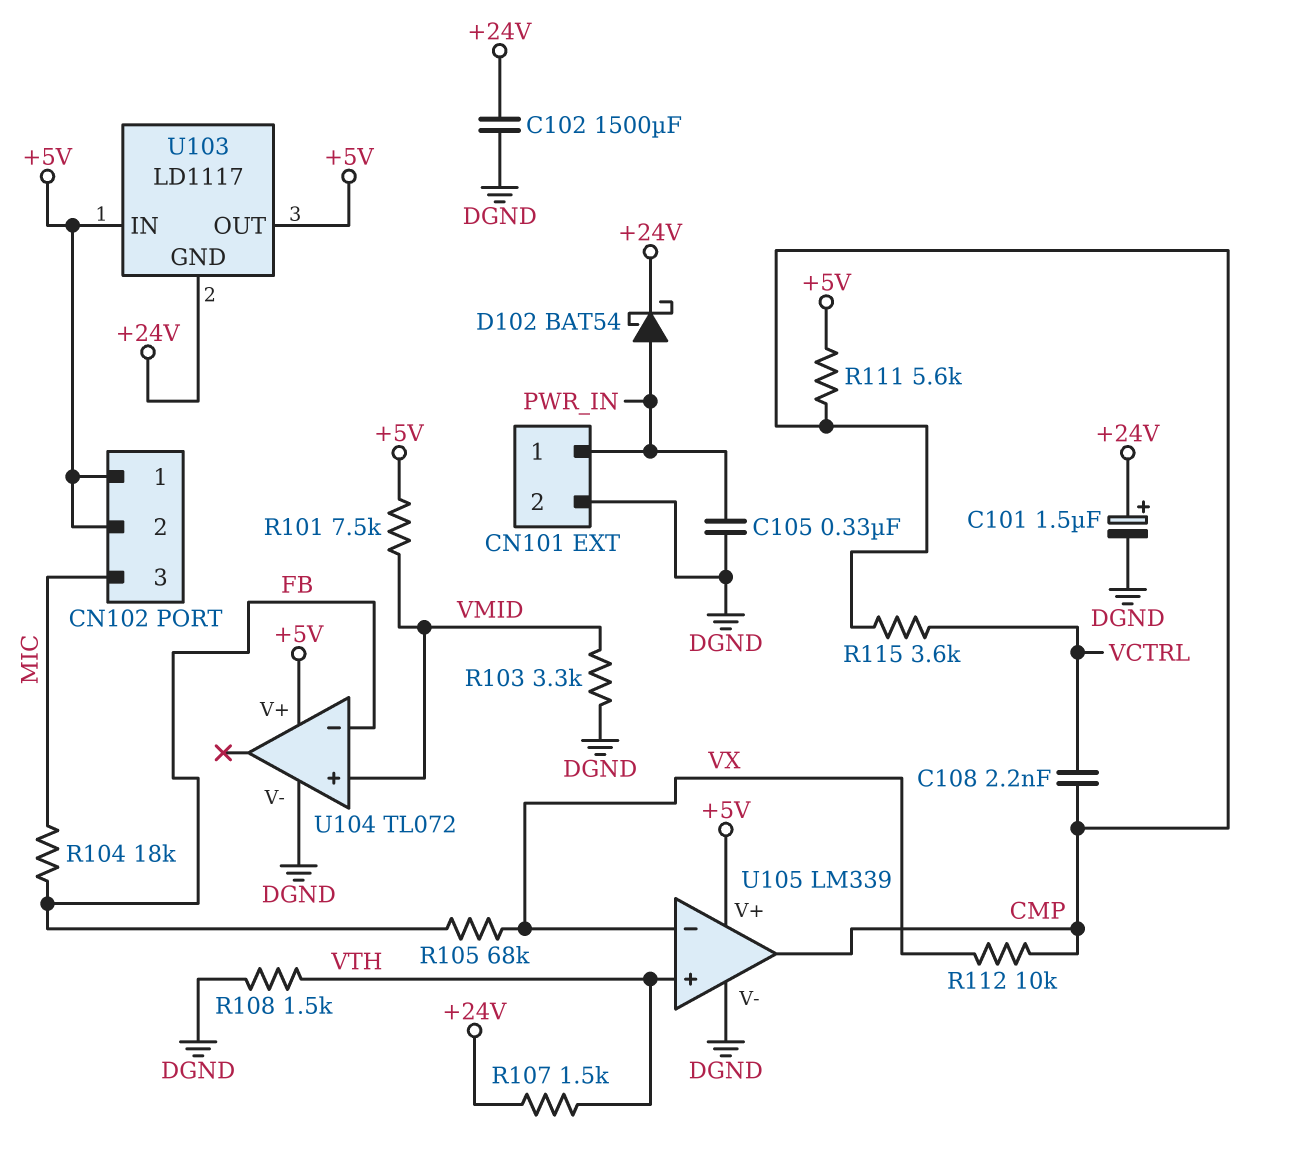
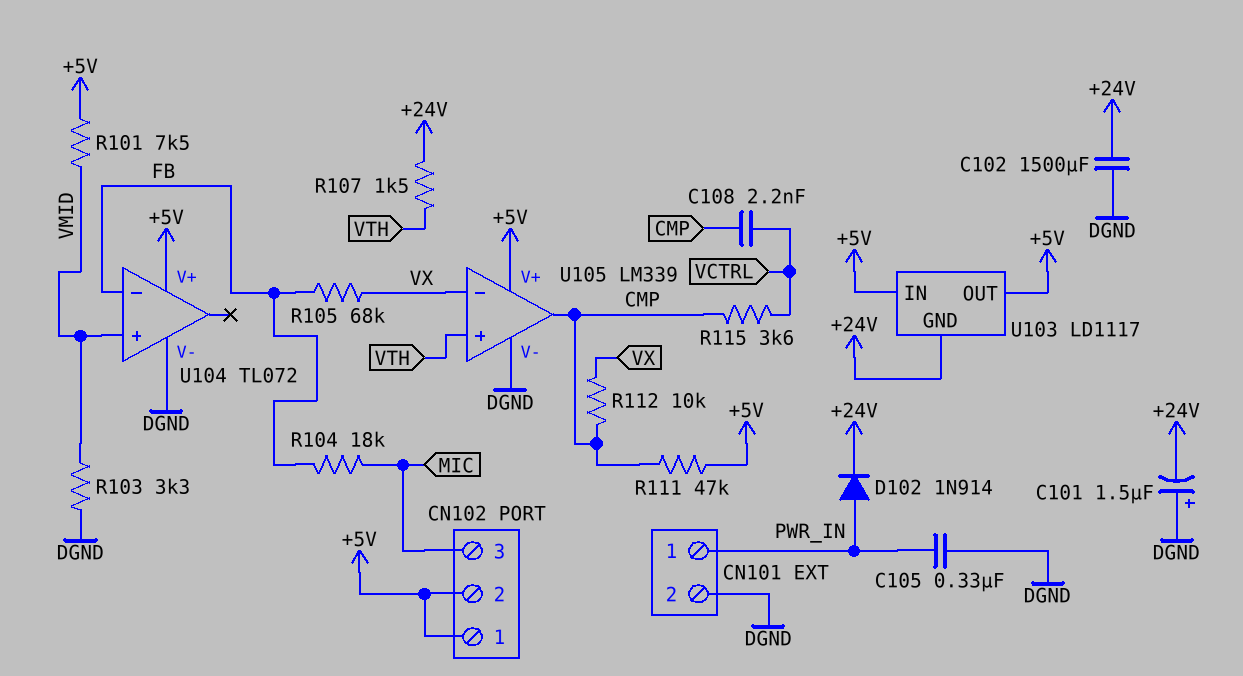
C101: 1.5uF (plus +24V, minus DGND) -> 1.5uF (plus DGND, minus +24V)
D102: schottky BAT54 (A PWR_IN, K +24V) -> diode 1N914 (A PWR_IN, K +24V)
R108: 1.5k (DGND, VTH) -> none
R111: 5.6k (+5V, CMP) -> 47k (+5V, CMP)

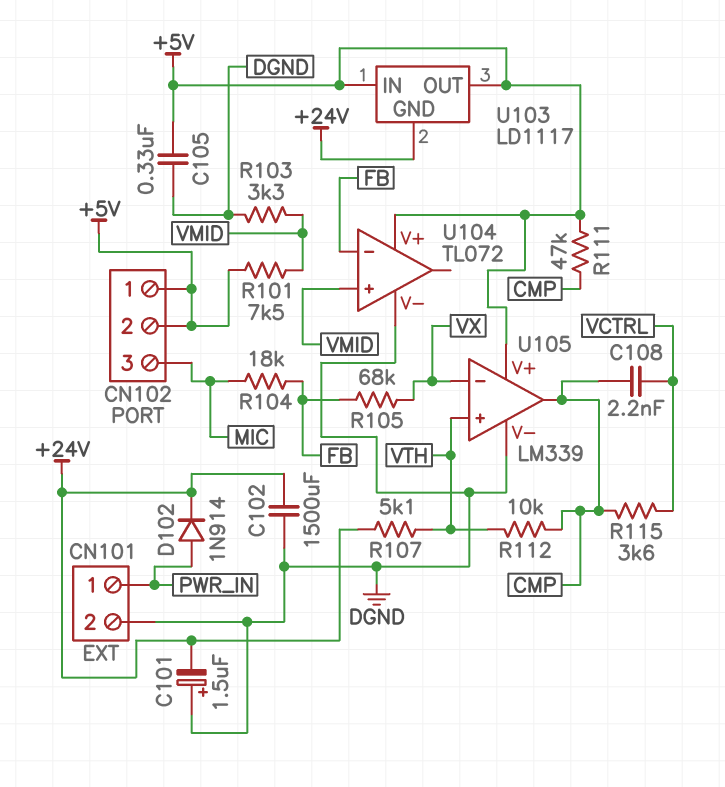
C105: 330nF (DGND, PWR_IN) -> 330nF (+5V, DGND)
R107: 1.5k (+24V, VTH) -> 5.1k (+24V, VTH)
R112: 10k (CMP, VX) -> 10k (CMP, VTH)

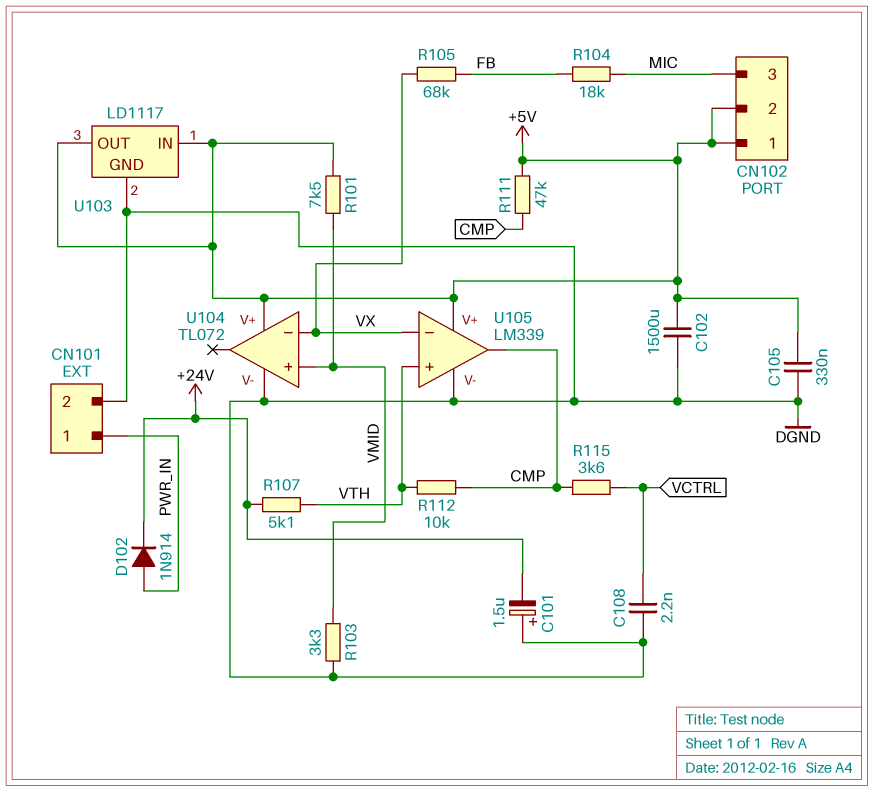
C102: 1500uF (+24V, DGND) -> 1500uF (+5V, DGND)
C108: 2.2nF (CMP, VCTRL) -> 2.2nF (DGND, VCTRL)
U103 pin GND: +24V -> DGND
U104 pin in-: FB -> VX

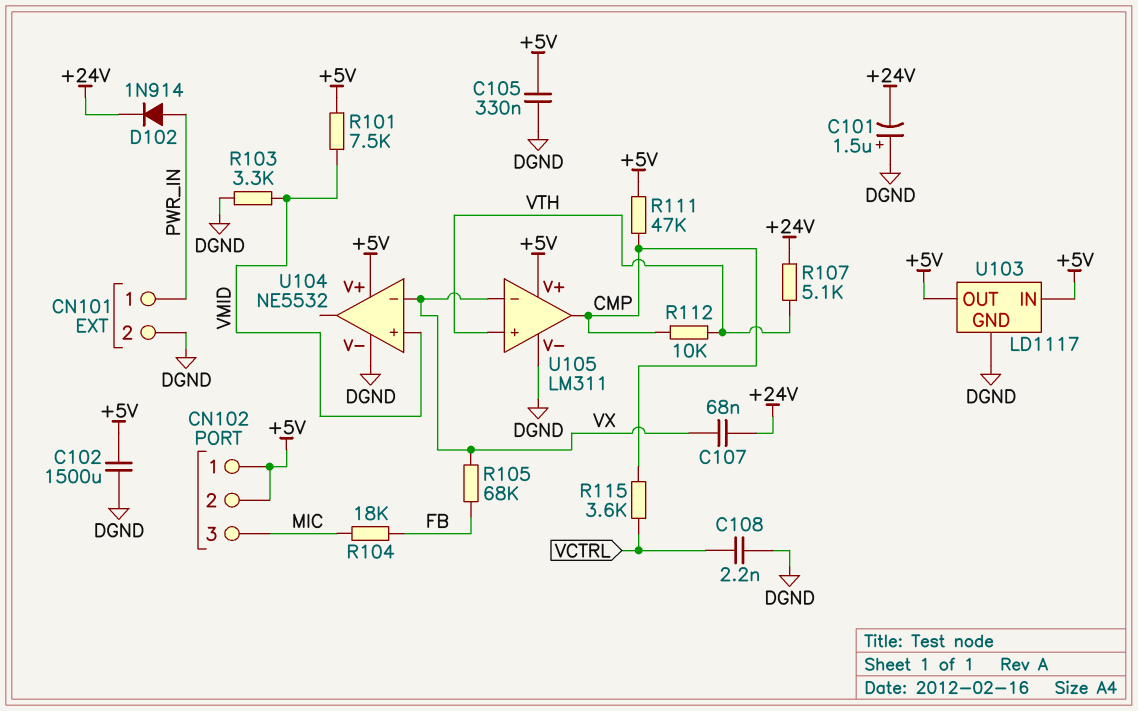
C107: none -> 68nF (+24V, VX)
U104: TL072 -> NE5532
U105: LM339 -> LM311

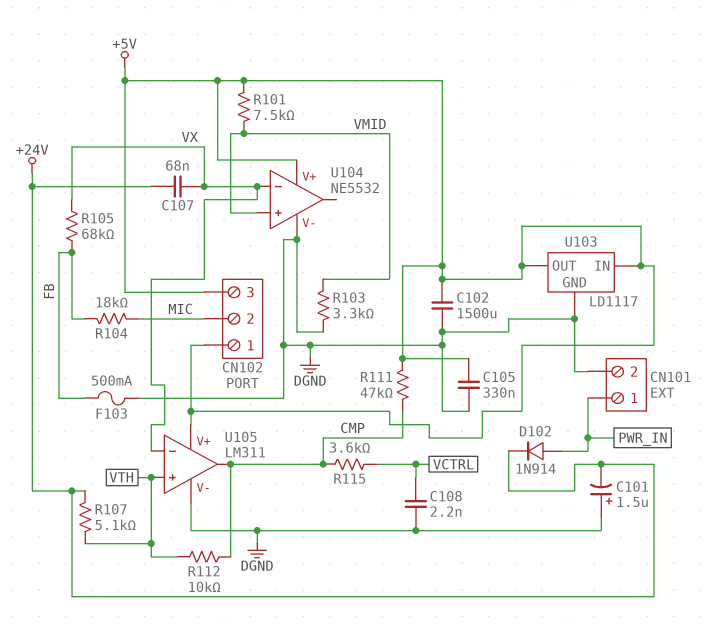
CN102 pin 2: +5V -> MIC
CN102 pin 3: MIC -> +5V
F103: none -> 500mA (DGND, FB)

